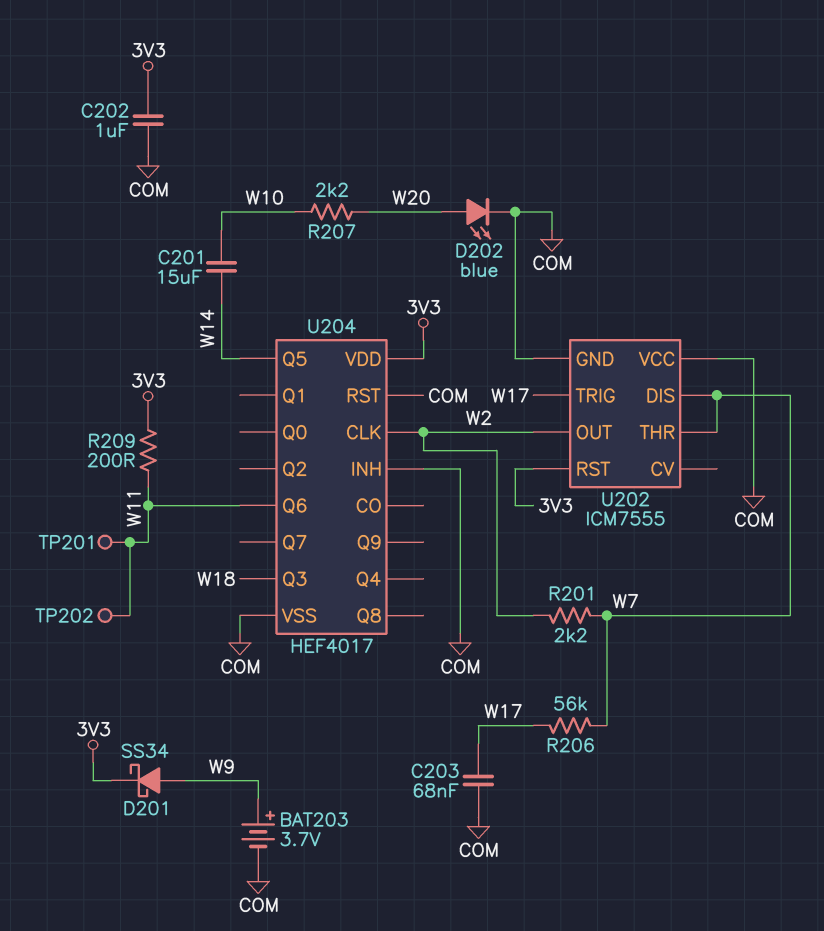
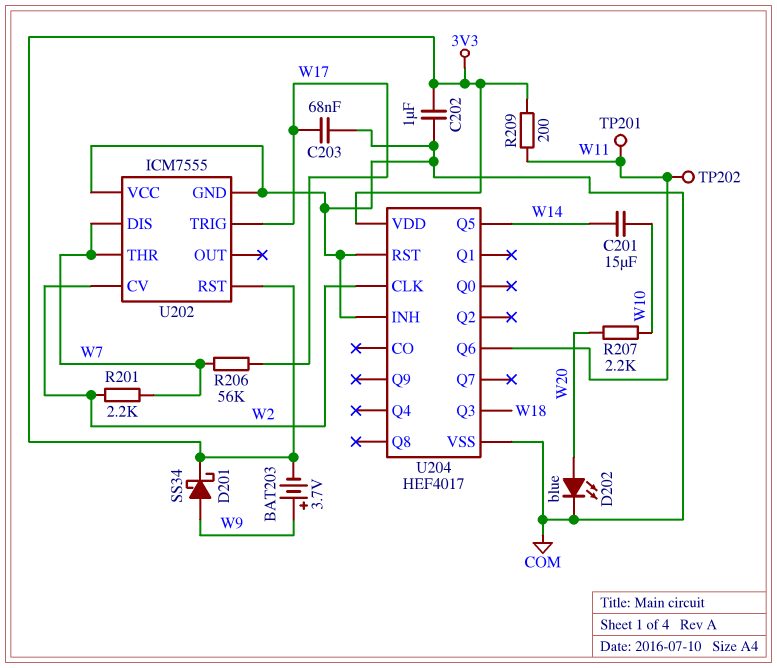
BAT203: 3.7V (plus W9, minus COM) -> 3.7V (plus W9, minus 3V3)
U202 pin CV: none -> W2
U202 pin OUT: W2 -> none

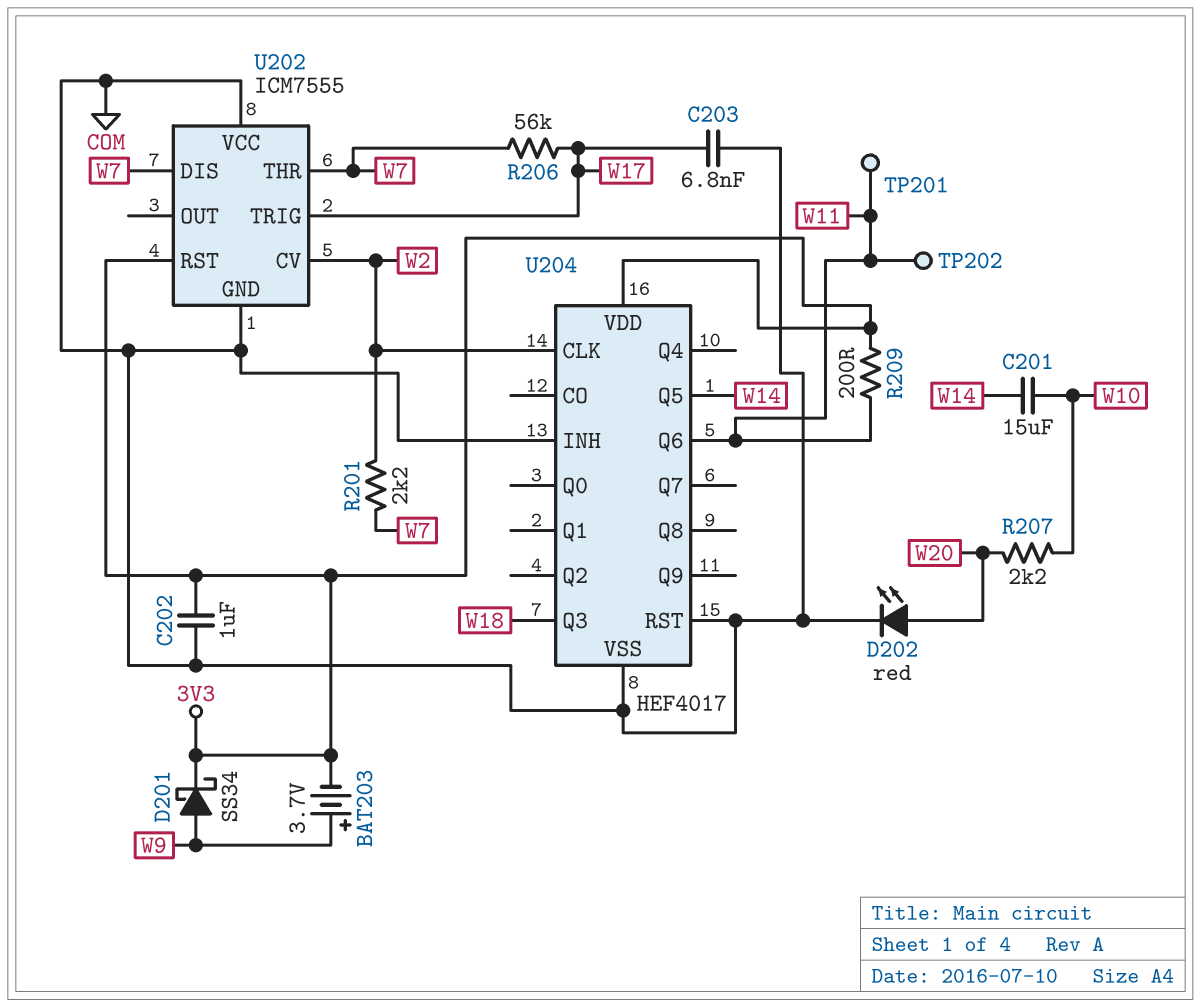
C203: 68nF (COM, W17) -> 6.8nF (COM, W17)
D202: LED blue (A W20, K COM) -> LED red (A W20, K COM)

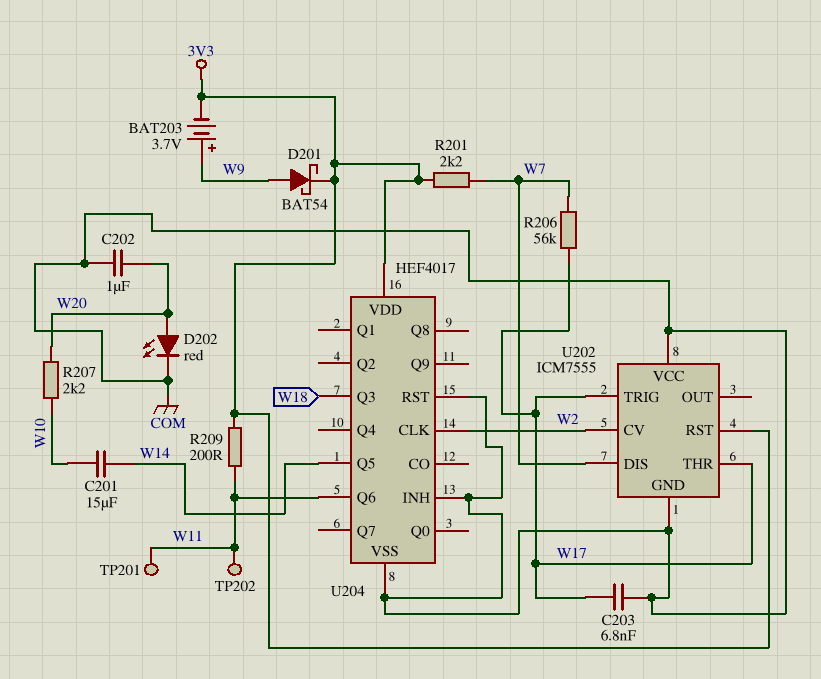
C202: 1uF (3V3, COM) -> 1uF (COM, W20)
D201: schottky SS34 (A W9, K 3V3) -> schottky BAT54 (A W9, K 3V3)
R201: 2.2k (W2, W7) -> 2.2k (3V3, W7)
U202 pin THR: W7 -> W17

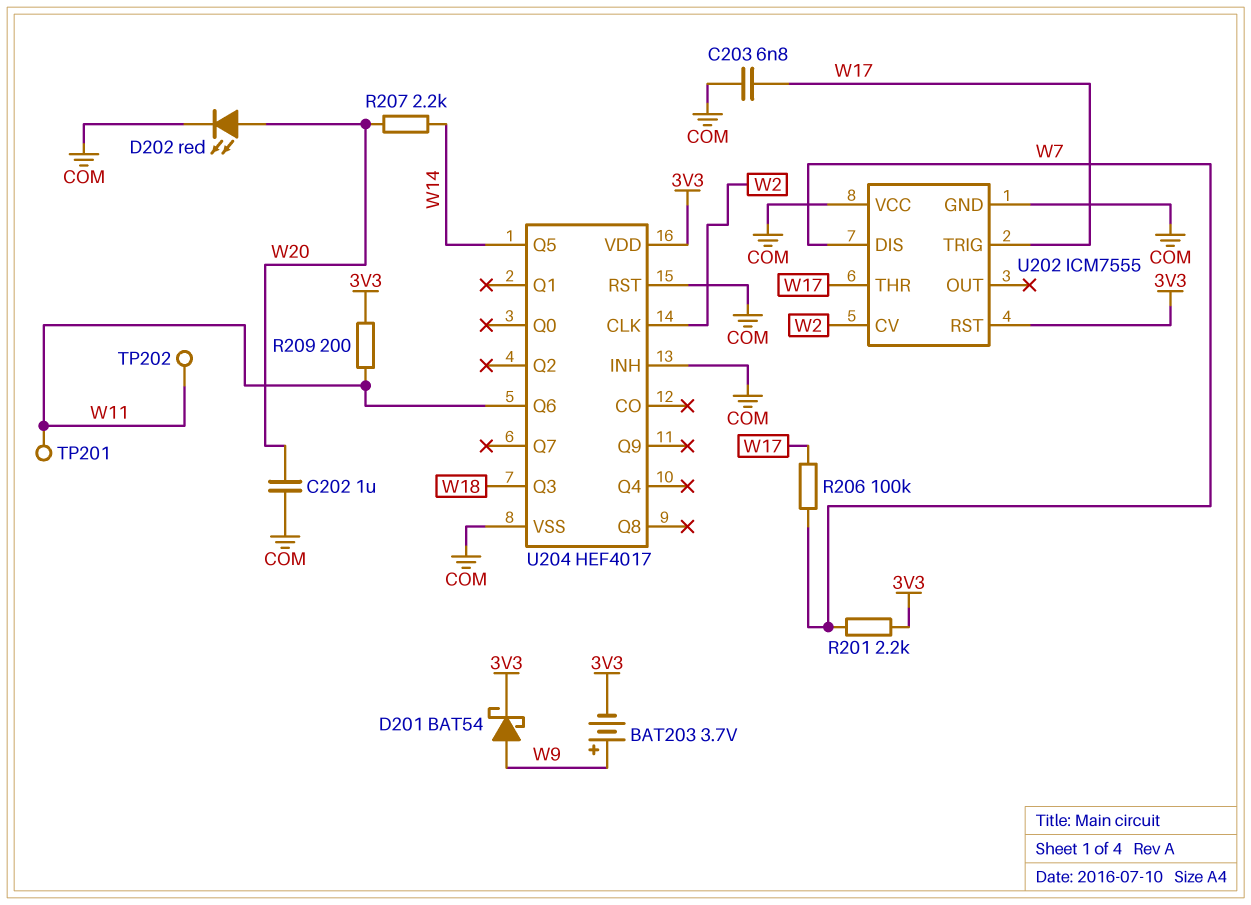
C201: 15uF (W10, W14) -> none
R206: 56k (W7, W17) -> 100k (W7, W17)
R207: 2.2k (W10, W20) -> 2.2k (W14, W20)

